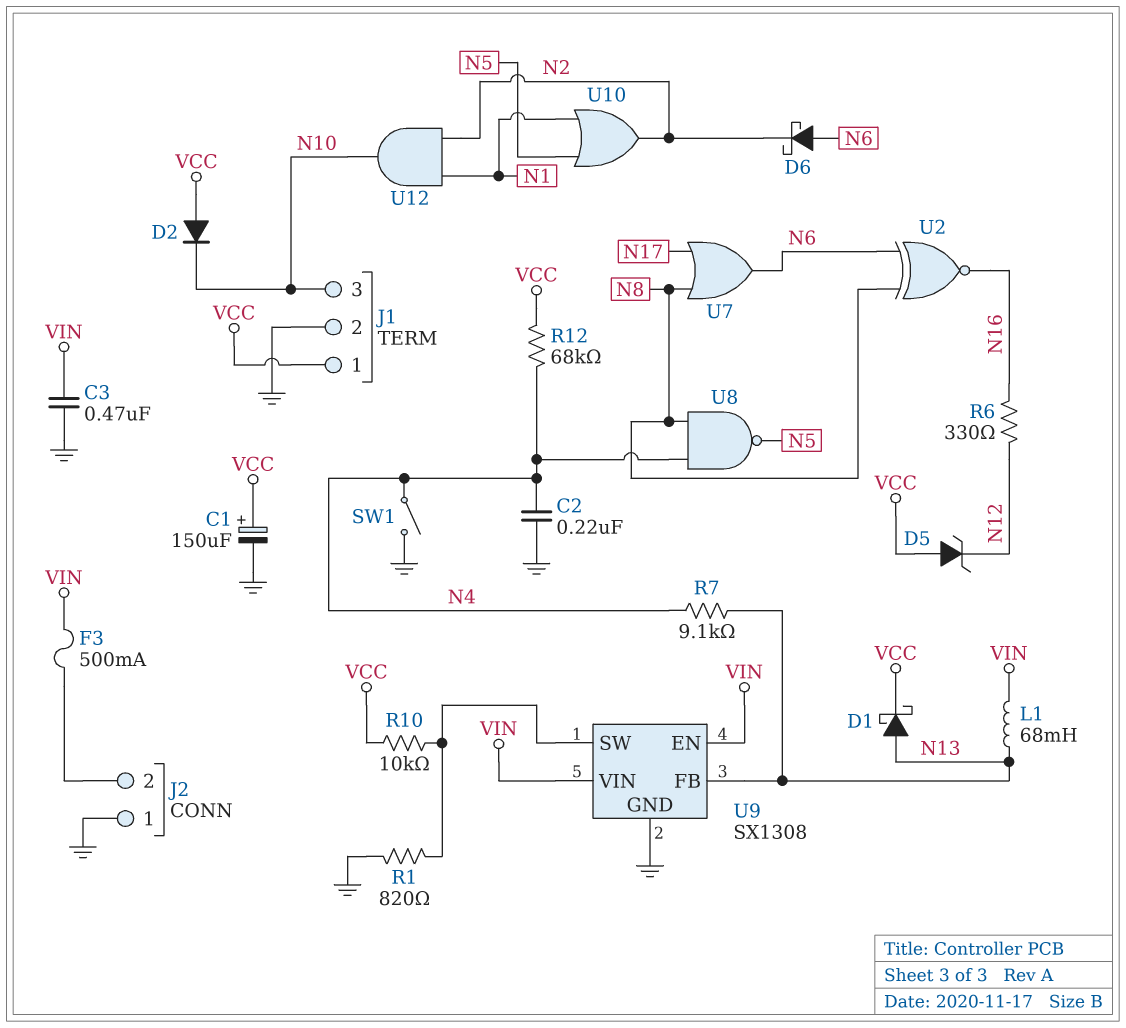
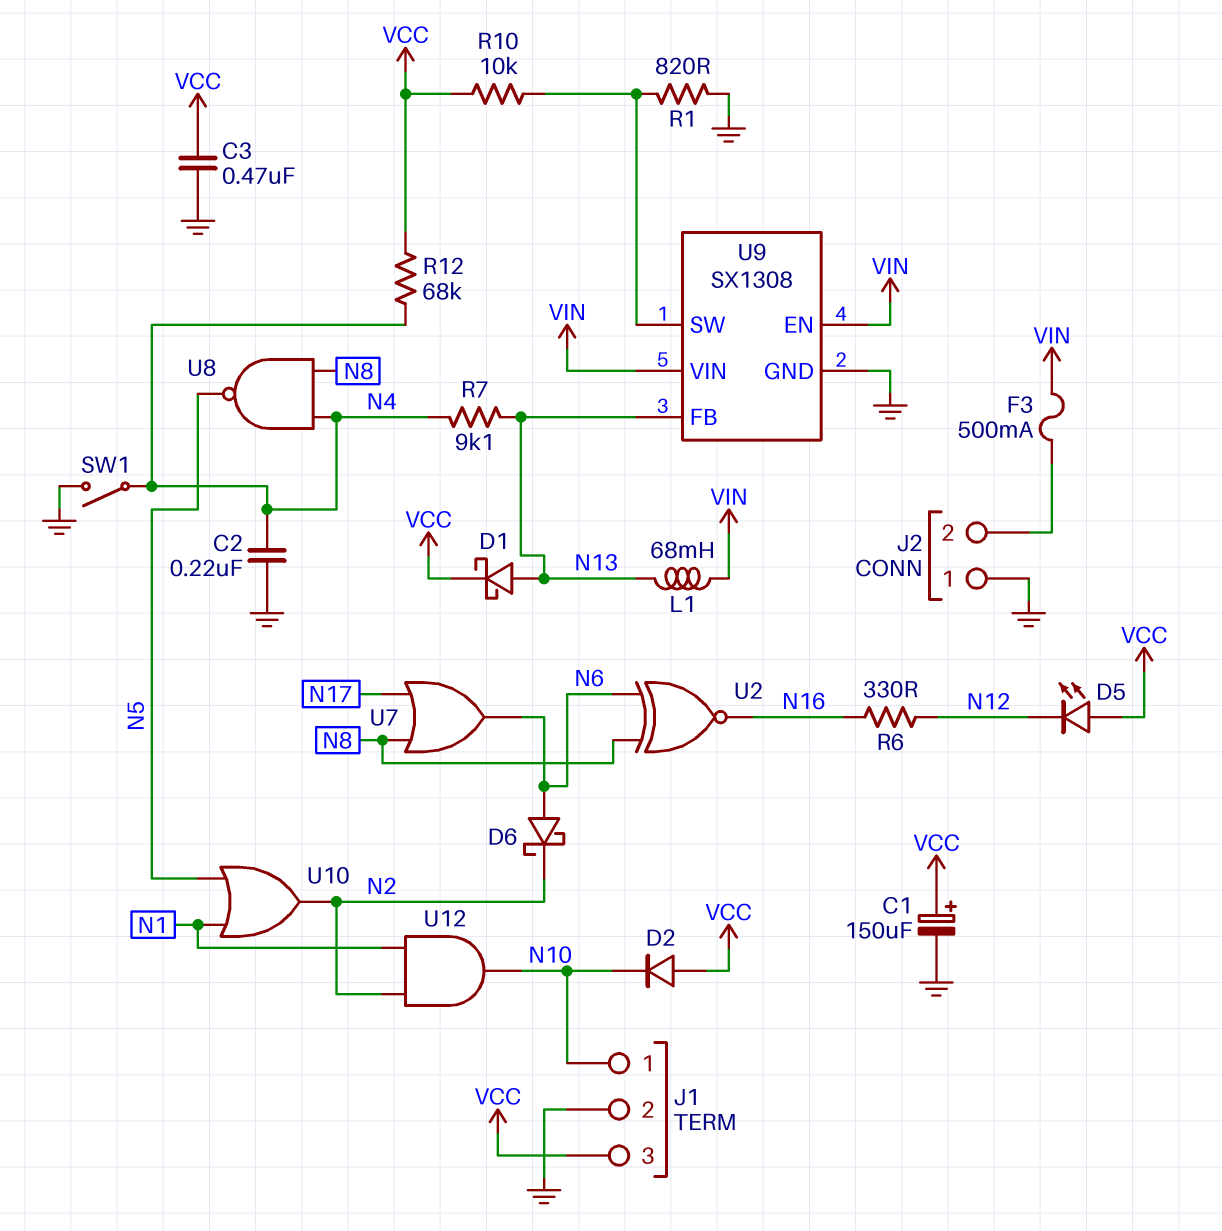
C3: 470nF (GND, VIN) -> 470nF (GND, VCC)
D5: zener (A VCC, K N12) -> LED (A VCC, K N12)
J1 pin 1: VCC -> N10
J1 pin 3: N10 -> VCC

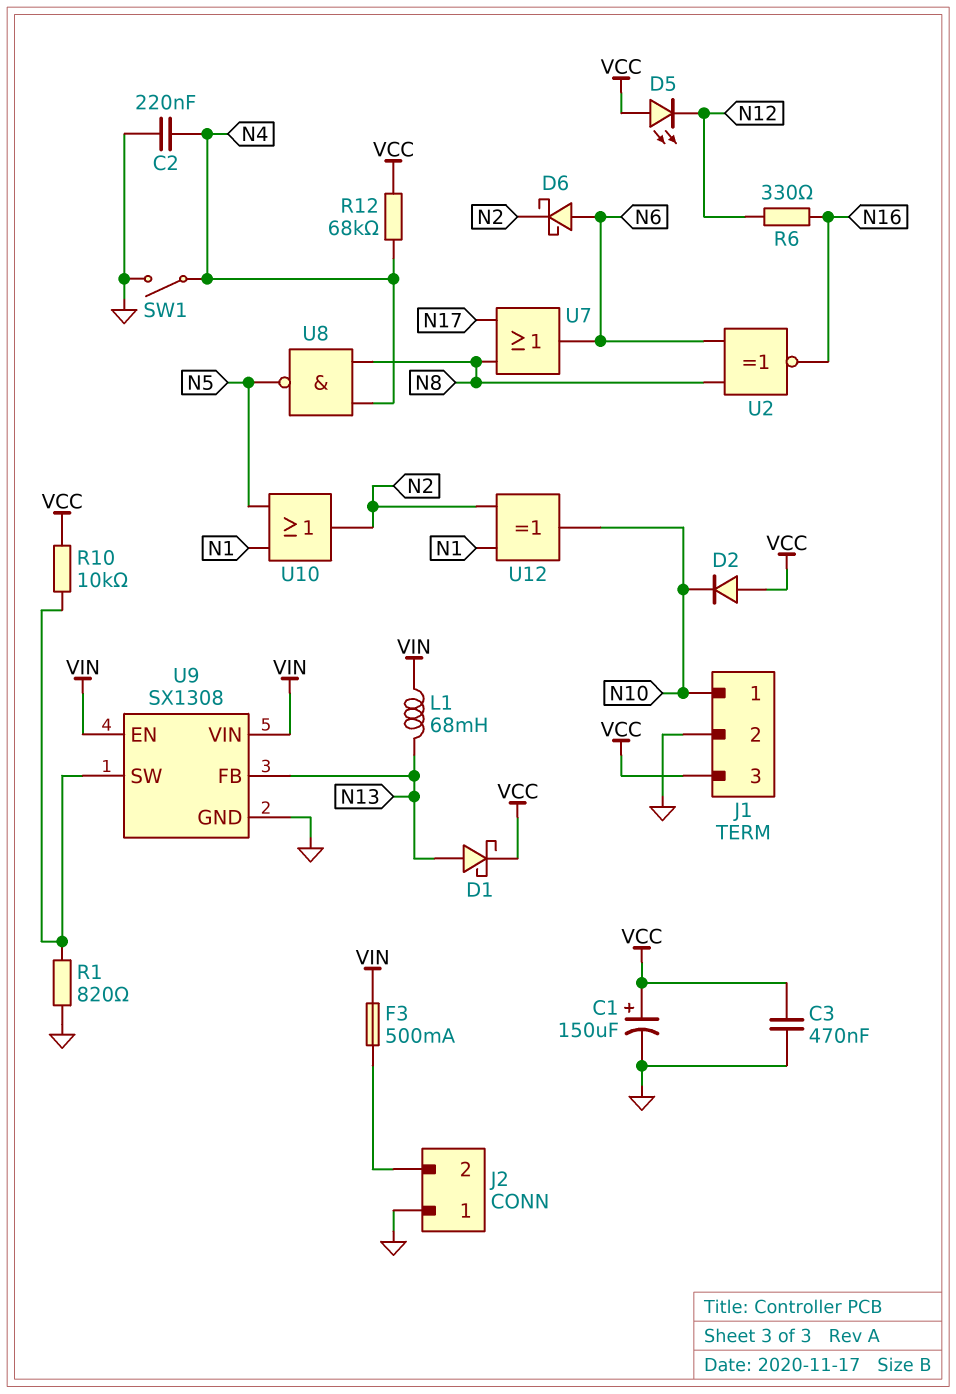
R7: 9.1k (N4, N13) -> none
U12: AND (in N1, in N2, out N10) -> XOR (in N1, in N2, out N10)

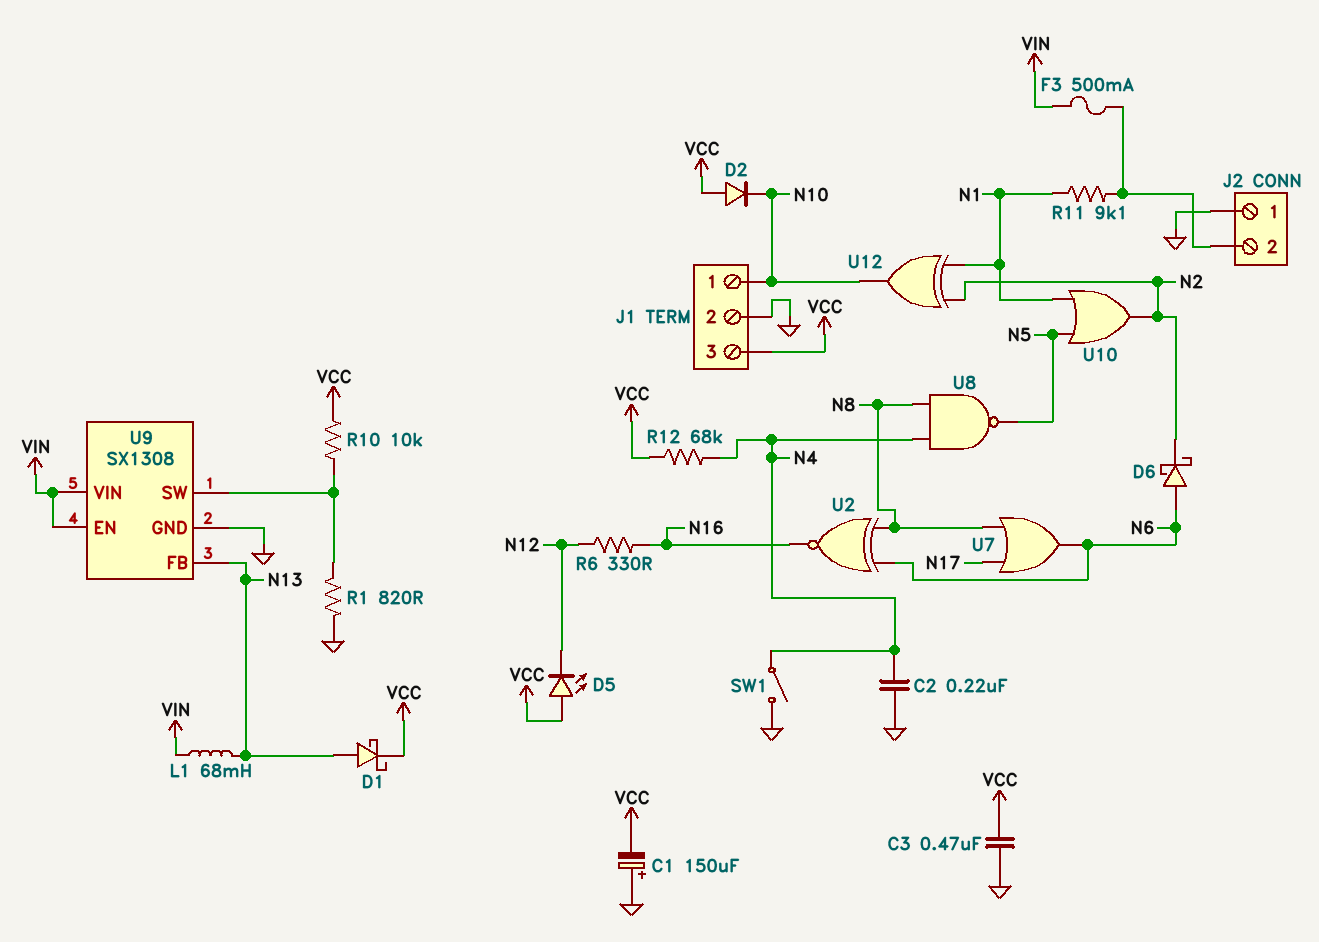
C1: 150uF (plus VCC, minus GND) -> 150uF (plus GND, minus VCC)
R11: none -> 9.1k (J2/2, N1)

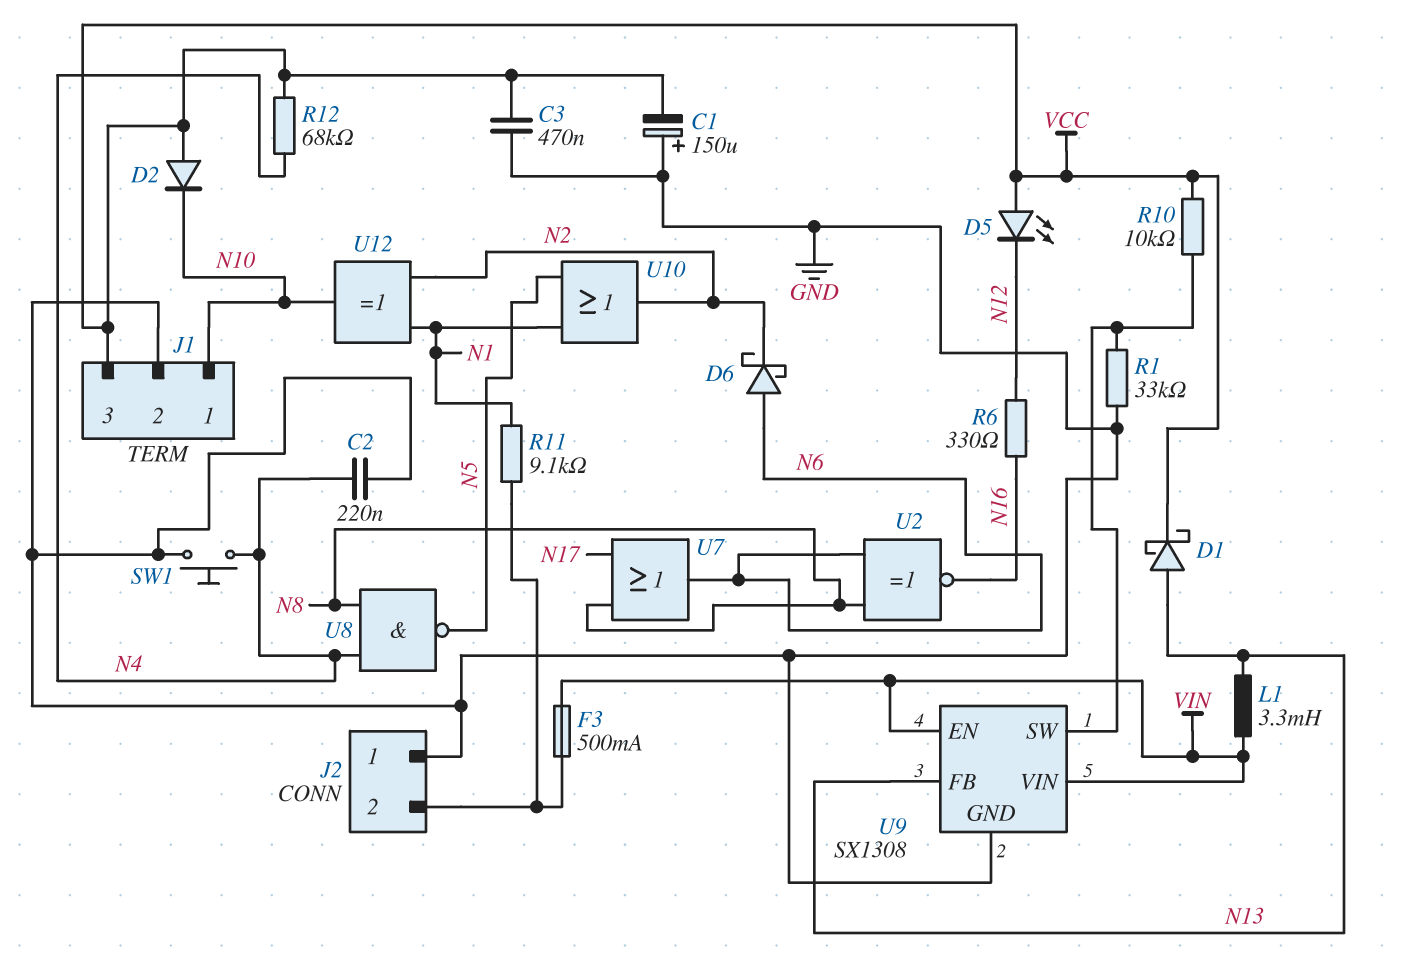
L1: 68mH (N13, VIN) -> 3.3mH (N13, VIN)
R1: 820 (GND, U9/SW) -> 33k (GND, U9/SW)
SW1: switch (GND, N4) -> button (GND, N4)

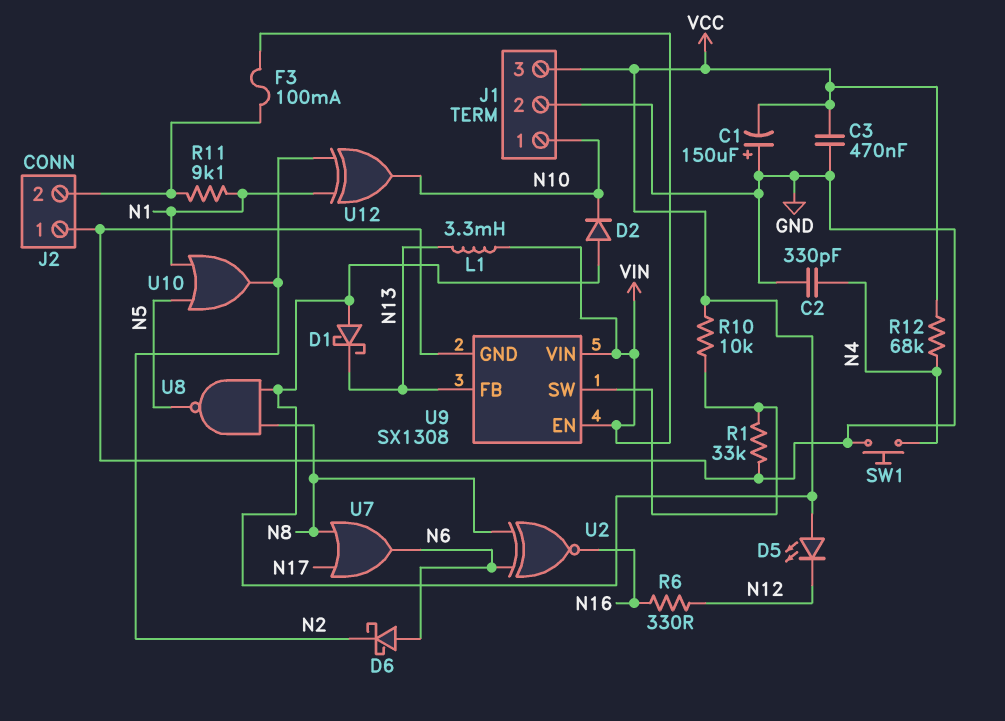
C2: 220nF (GND, N4) -> 330pF (GND, N4)
D1: schottky (A N13, K VCC) -> schottky (A VCC, K N13)
F3: 500mA (J2/2, VIN) -> 100mA (J2/2, VIN)
U8: NAND (in N4, in N8, out N5) -> NAND (in N8, in VCC, out N5)

